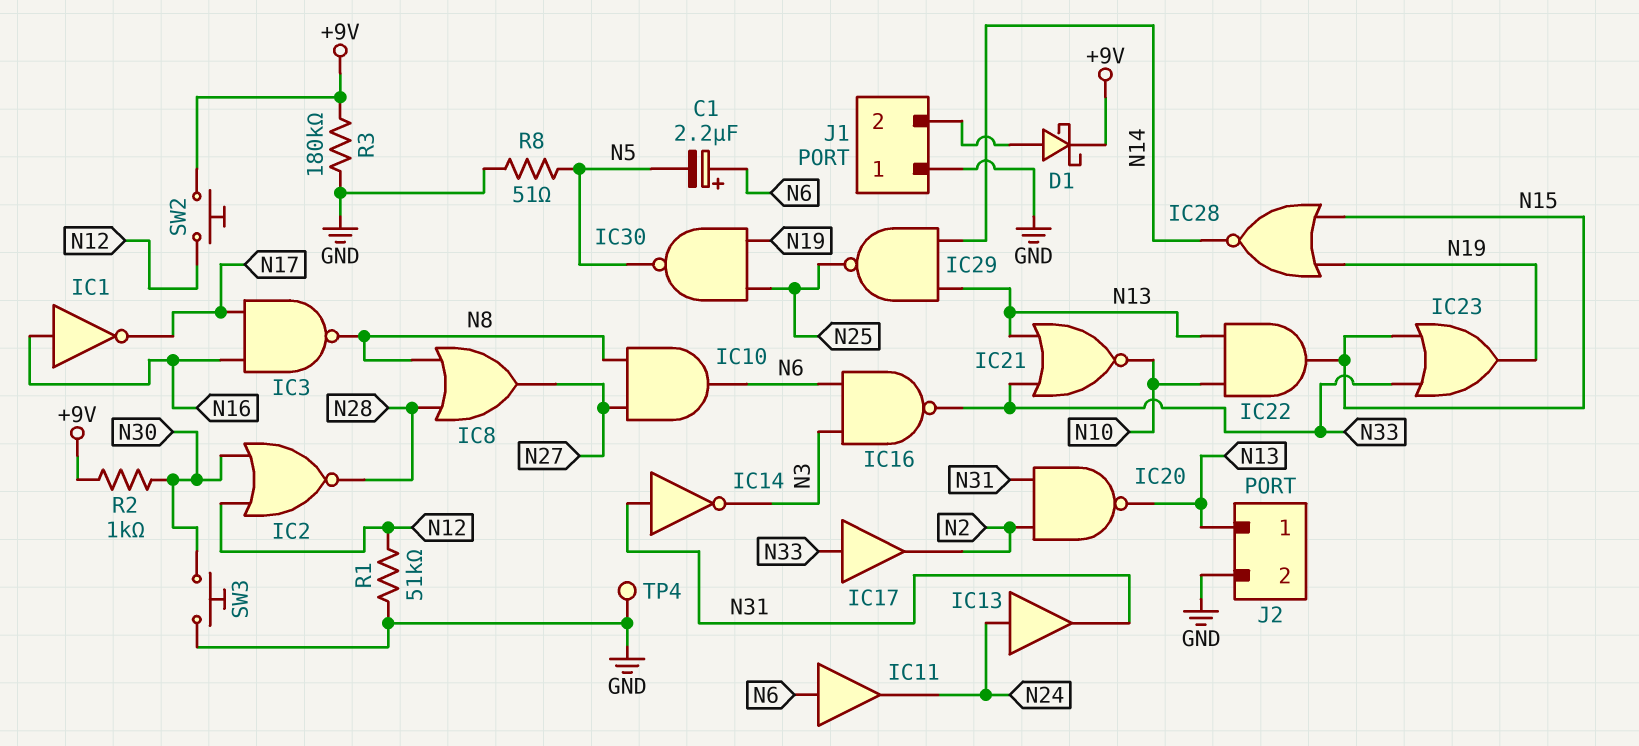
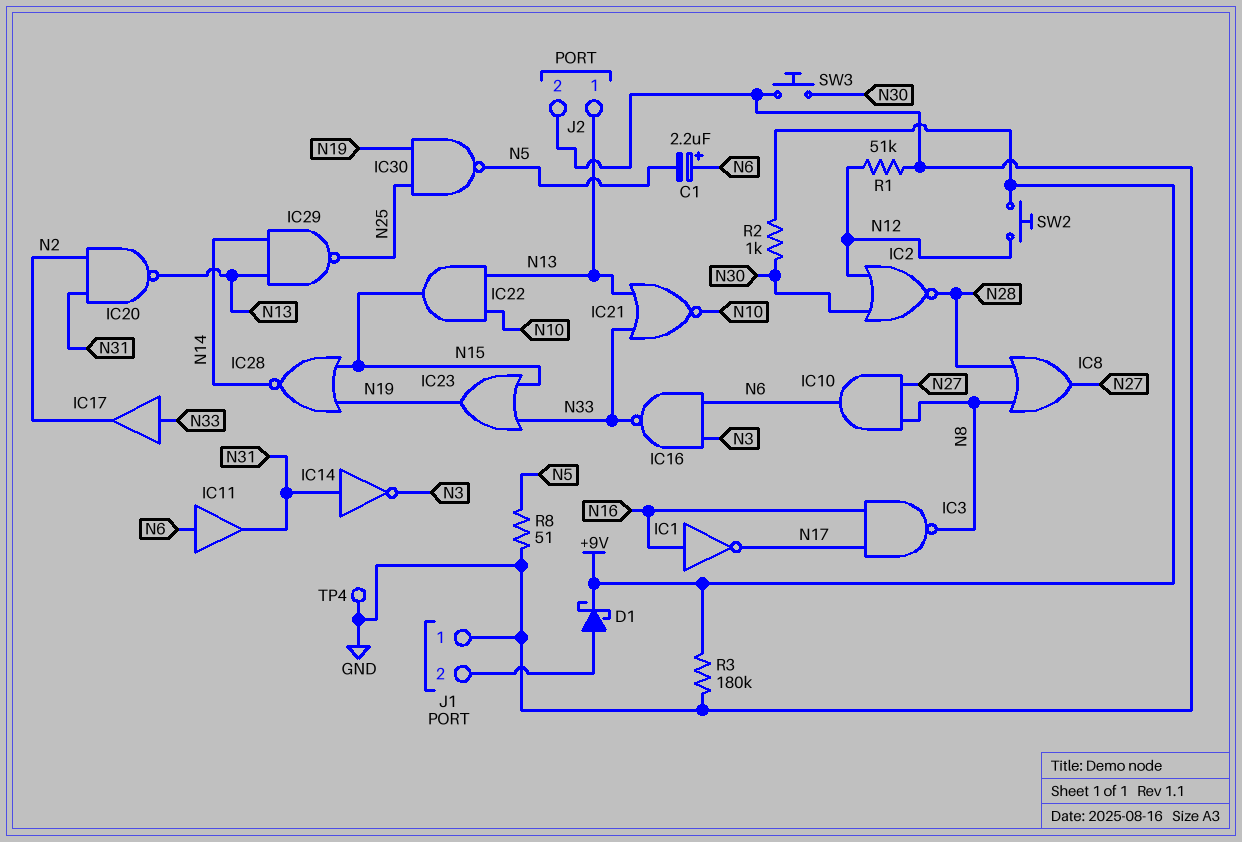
IC11: buffer (in N6, out N24) -> buffer (in N6, out N31)
IC13: buffer (in N24, out N31) -> none

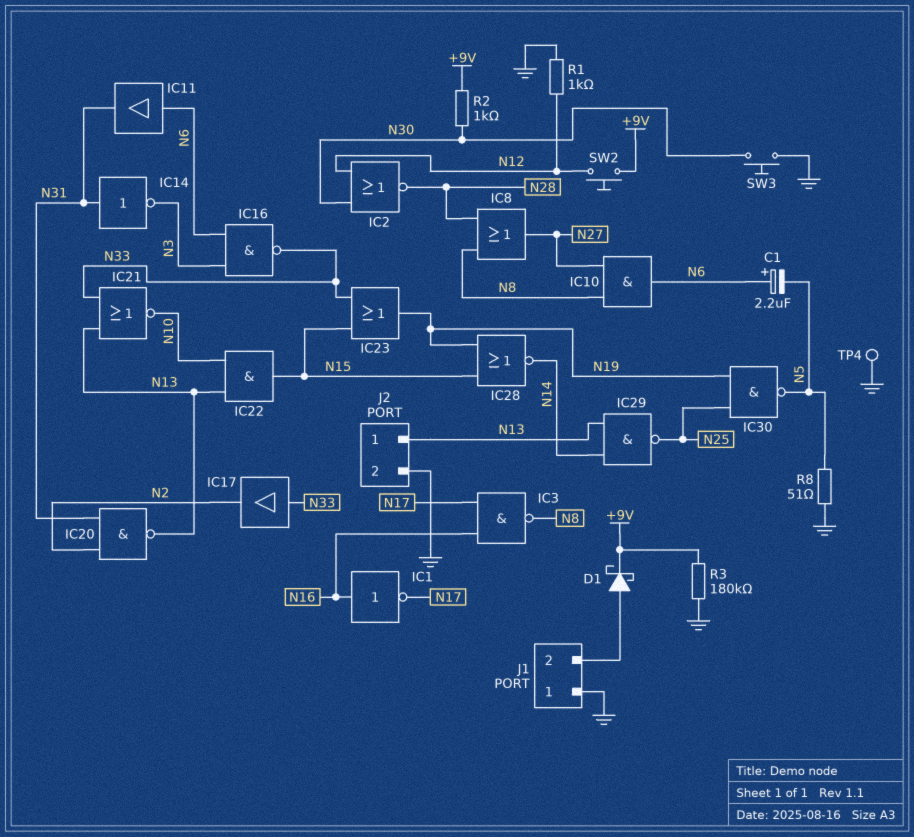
R1: 51k (GND, N12) -> 1k (GND, N12)

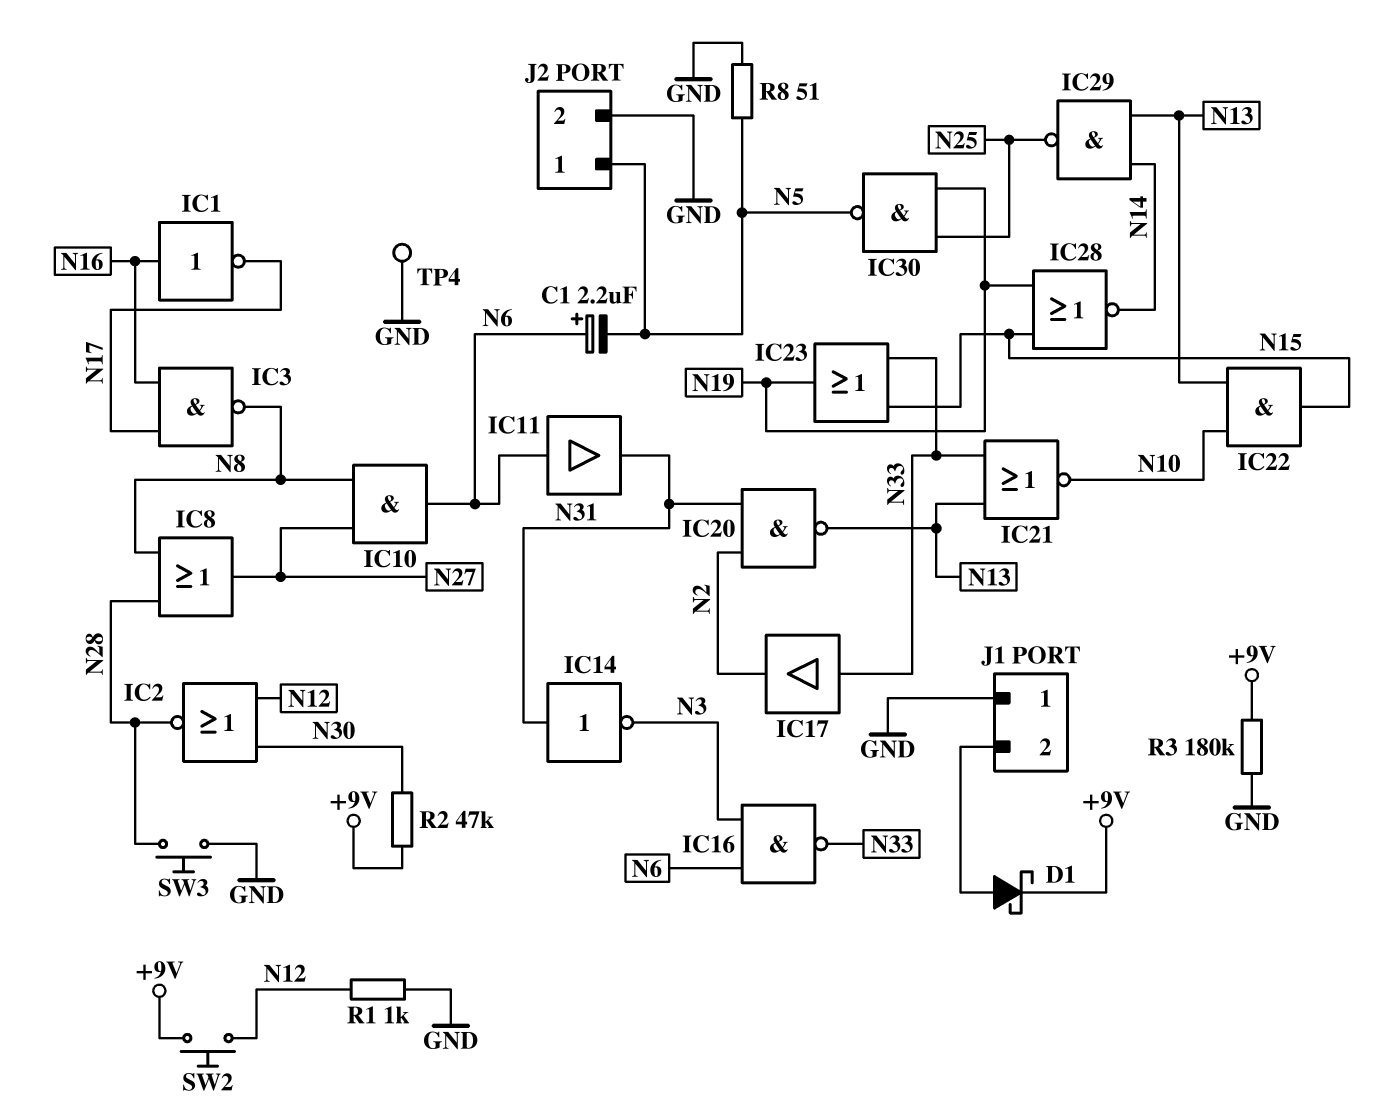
J2 pin 1: N13 -> N5
R2: 1k (+9V, N30) -> 47k (+9V, N30)
SW3: button (GND, N30) -> button (GND, N28)

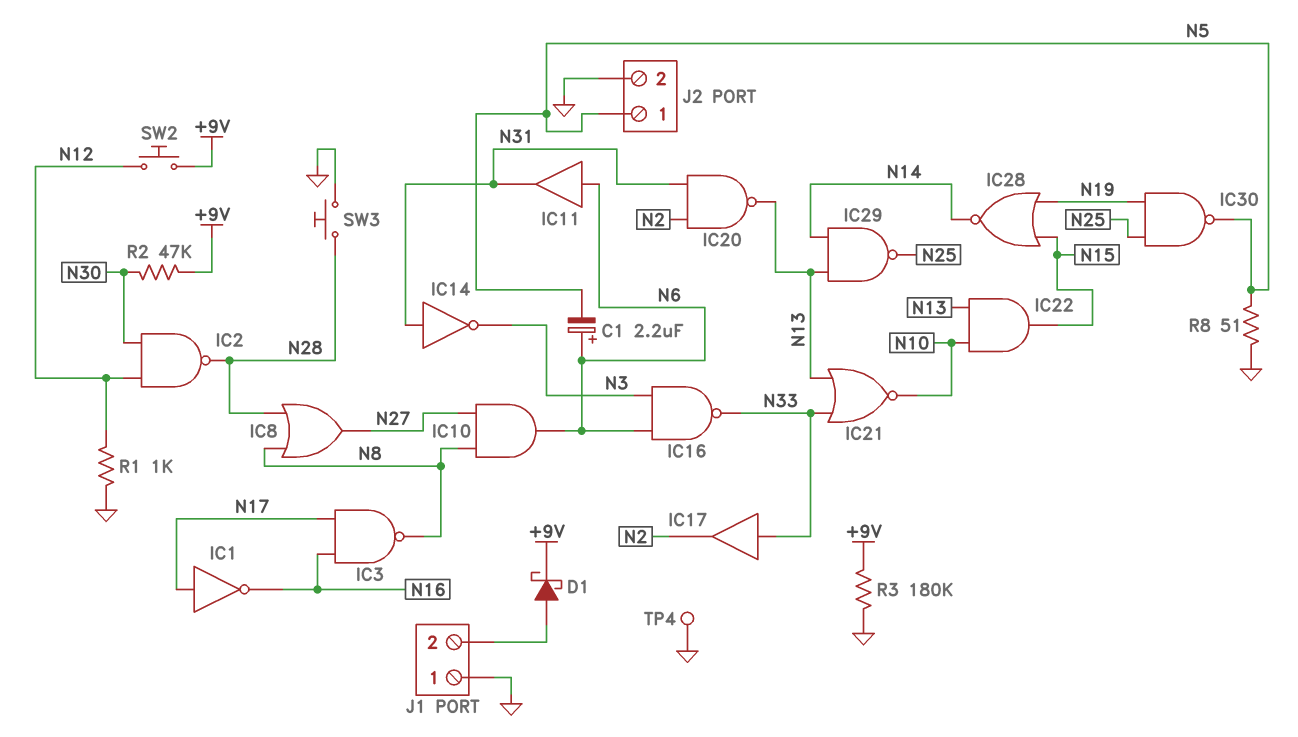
IC1: NOT (in N16, out N17) -> NOT (in N17, out N16)
IC2: NOR (in N12, in N30, out N28) -> NAND (in N12, in N30, out N28)
IC23: OR (in N15, in N33, out N19) -> none

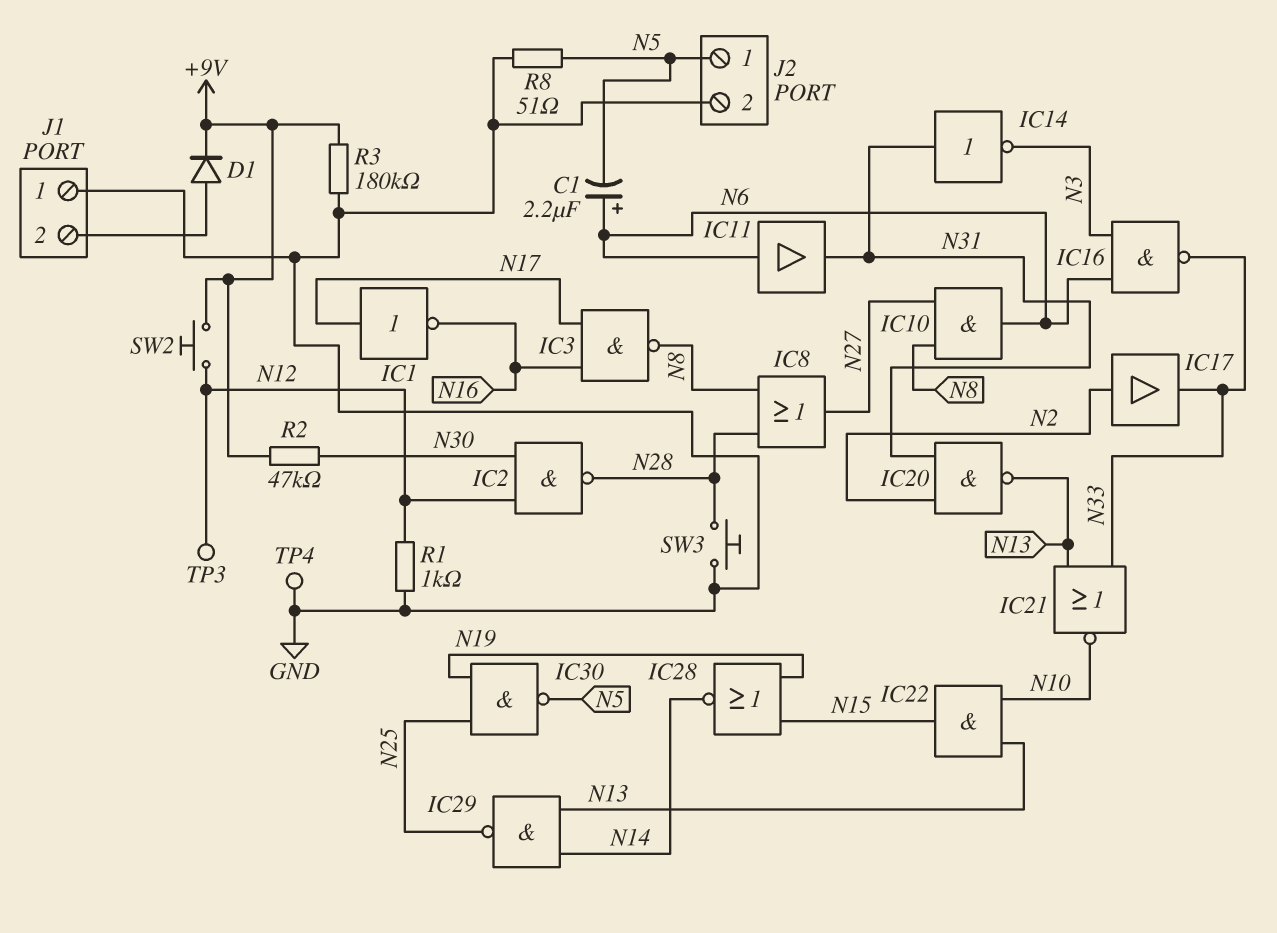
D1: schottky (A J1/2, K +9V) -> diode (A J1/2, K +9V)
IC17: buffer (in N33, out N2) -> buffer (in N2, out N33)
TP3: none -> test point (N12)

